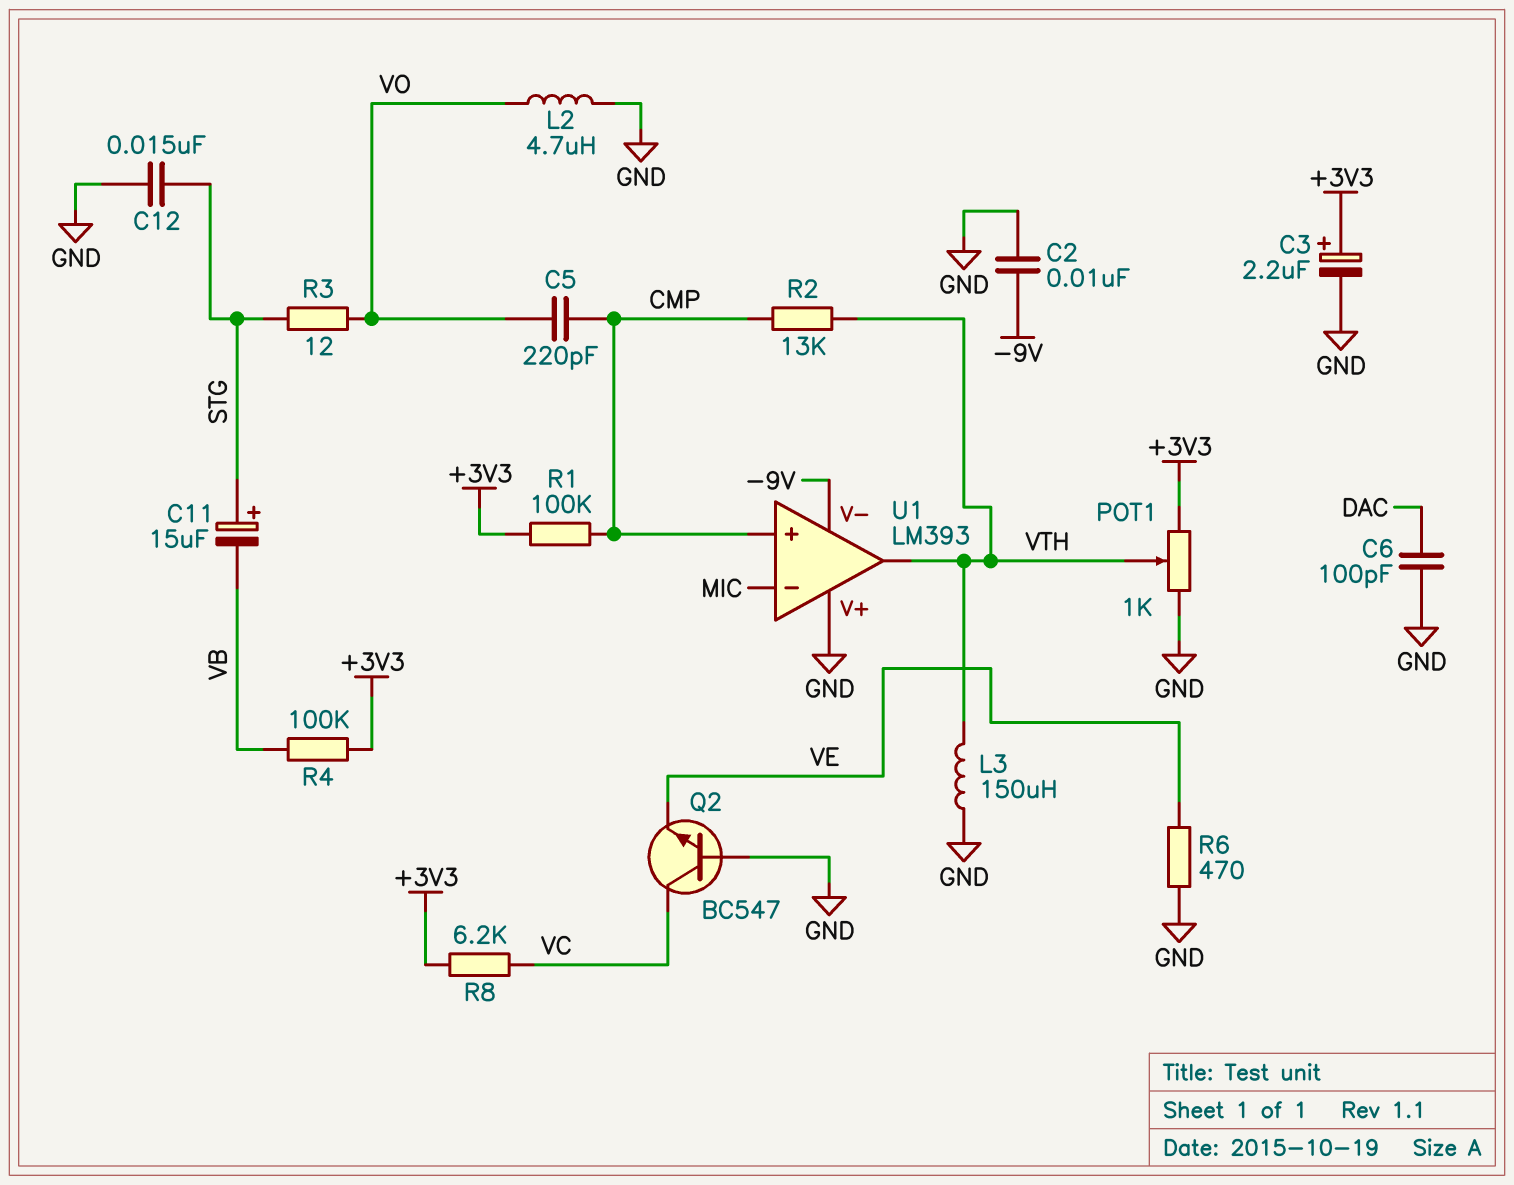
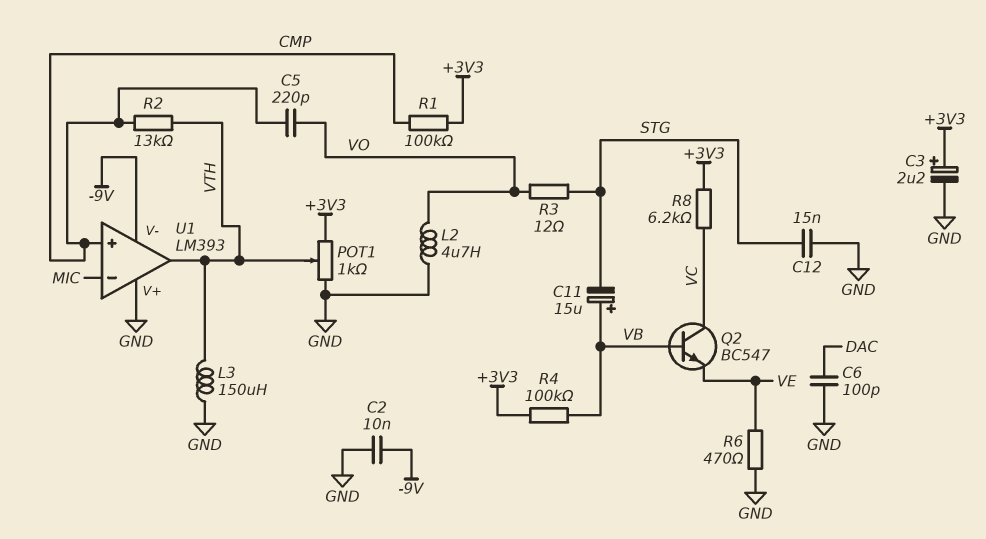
C11: 15uF (plus STG, minus VB) -> 15uF (plus VB, minus STG)
Q2: NPN BC547 (B GND, C VC, E VE) -> NPN BC547 (B VB, C VC, E VE)

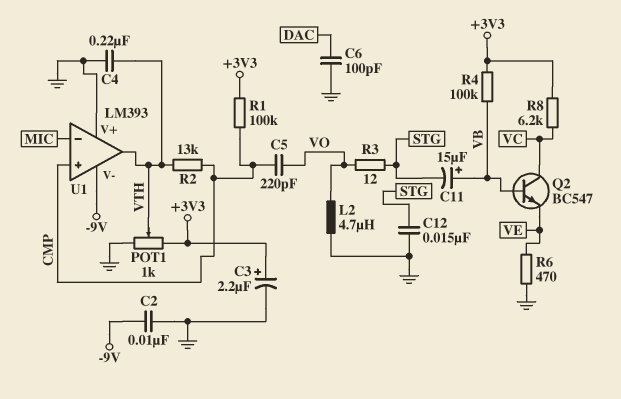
C4: none -> 220nF (GND, VTH)
L3: 150uH (GND, VTH) -> none

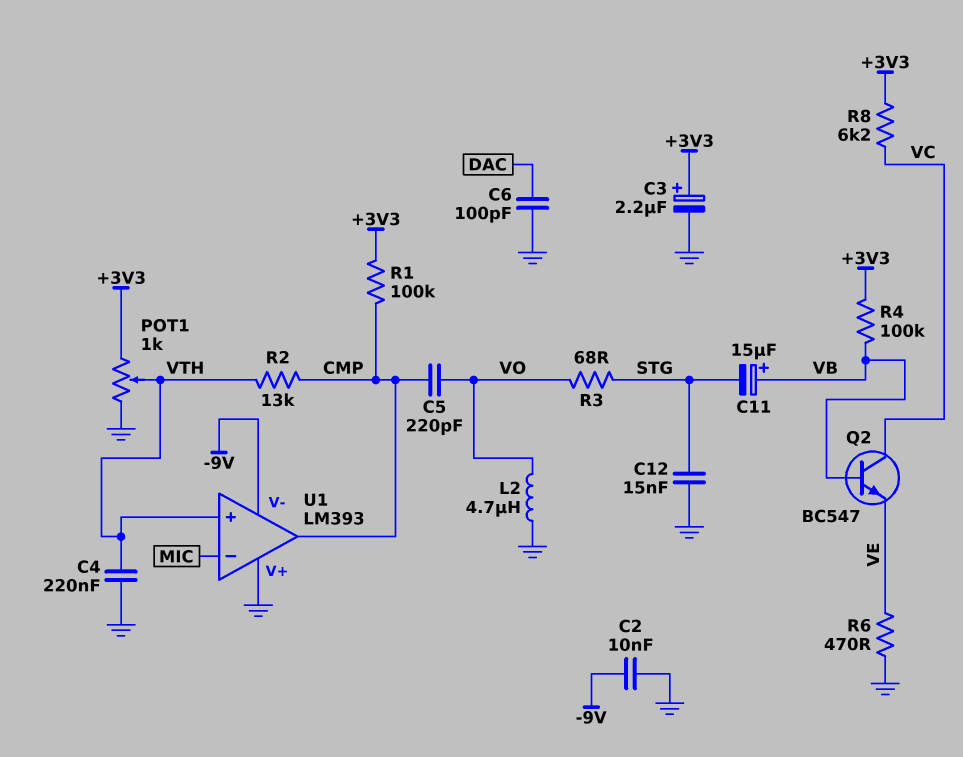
R3: 12 (STG, VO) -> 68 (STG, VO)
U1 pin in+: CMP -> VTH
U1 pin out: VTH -> CMP

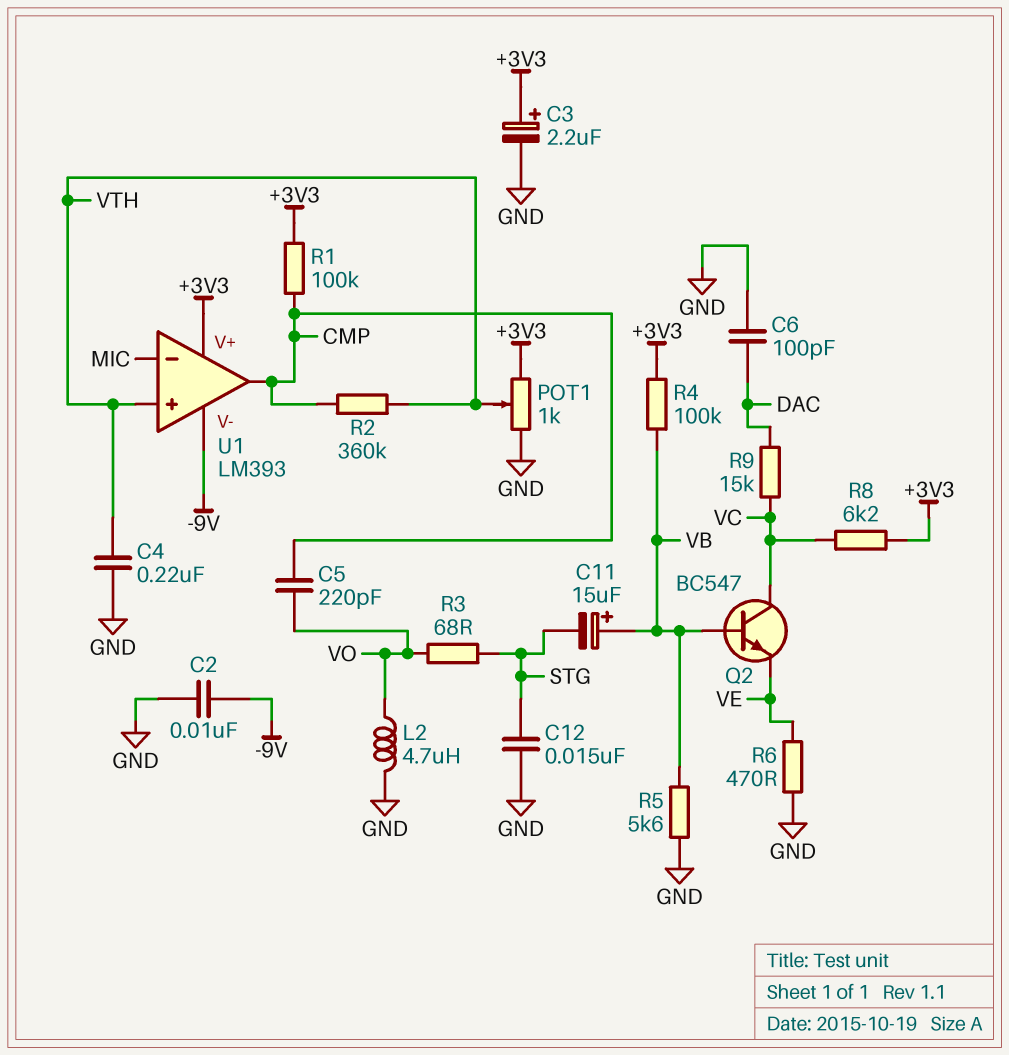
R2: 13k (CMP, VTH) -> 360k (CMP, VTH)
R5: none -> 5.6k (GND, VB)
R9: none -> 15k (DAC, VC)
U1 pin V+: GND -> +3V3

